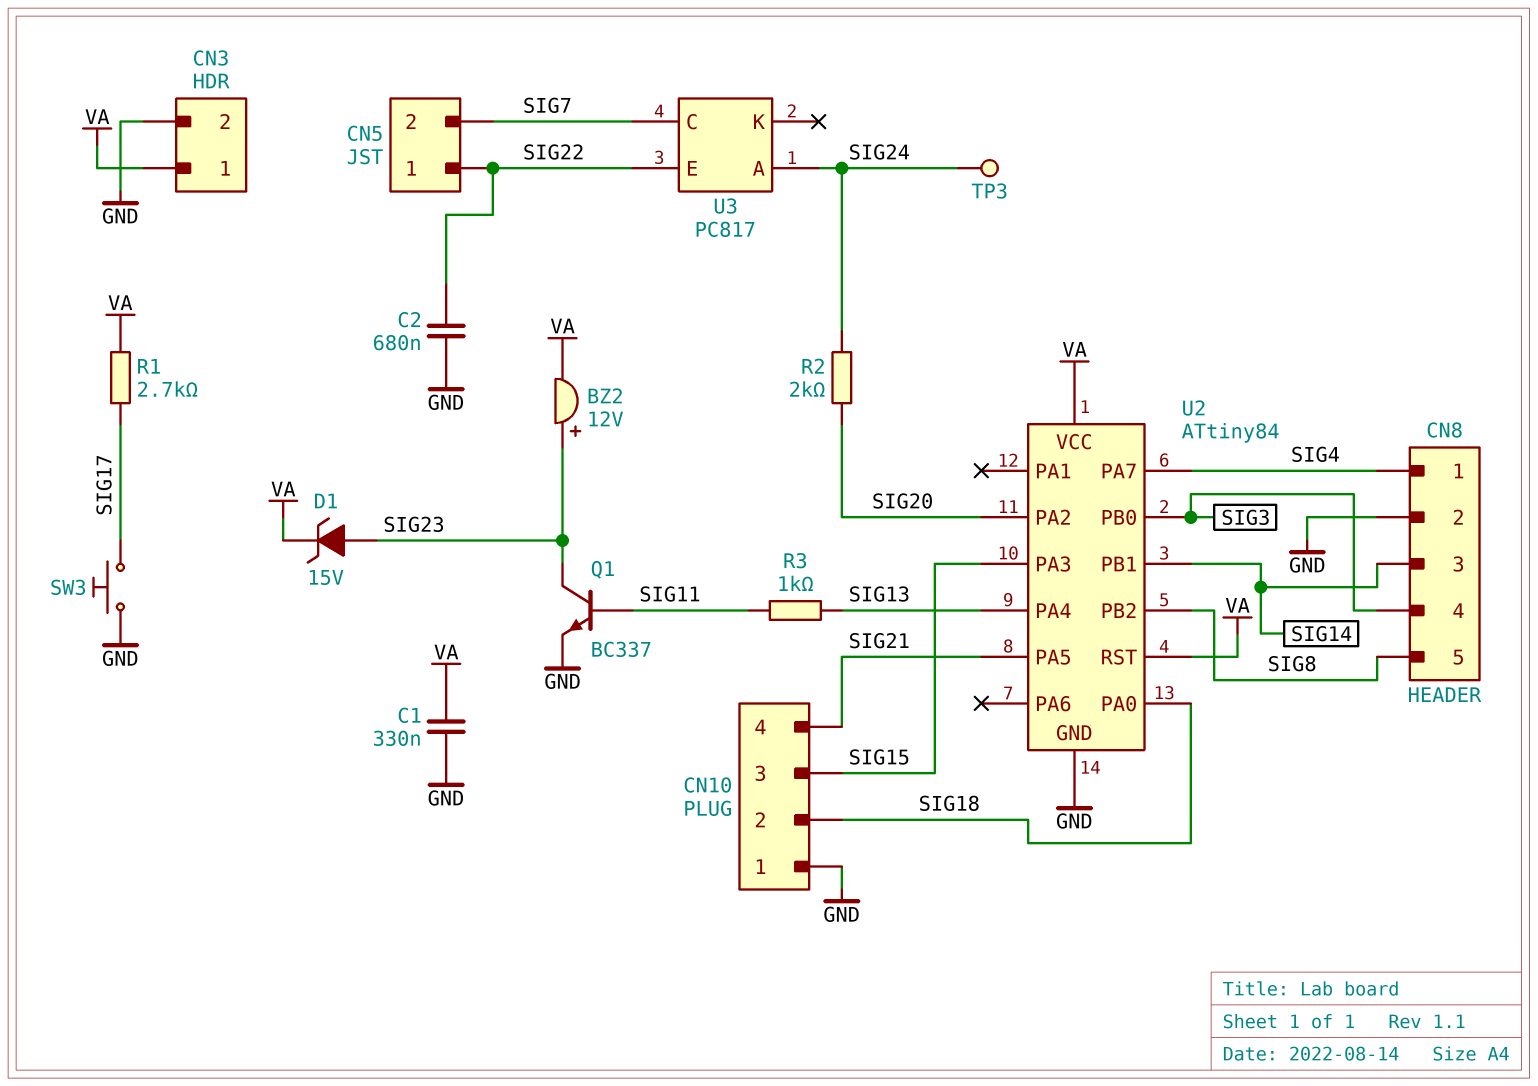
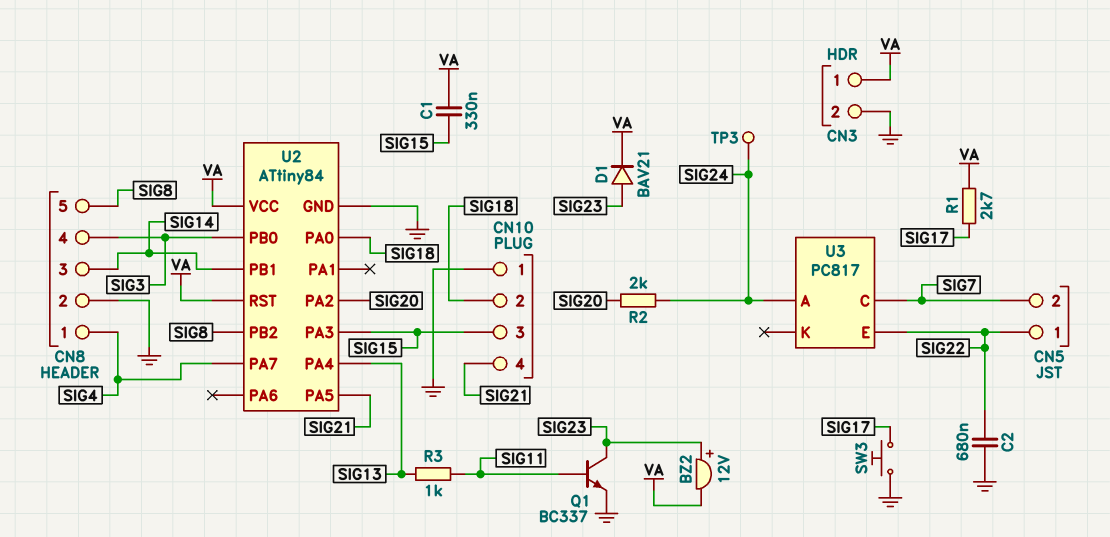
C1: 330nF (GND, VA) -> 330nF (SIG15, VA)
D1: zener 15V (A SIG23, K VA) -> diode BAV21 (A SIG23, K VA)

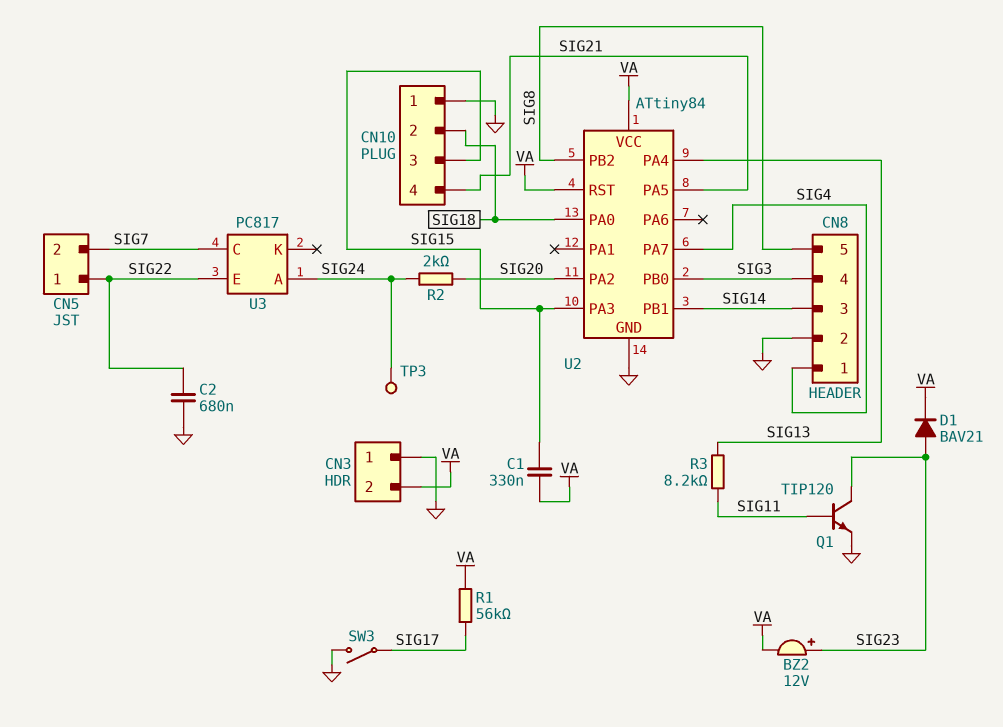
CN3 pin 1: VA -> GND
CN3 pin 2: GND -> VA
Q1: NPN BC337 (B SIG11, C SIG23, E GND) -> NPN TIP120 (B SIG11, C SIG23, E GND)
R1: 2.7k (SIG17, VA) -> 56k (SIG17, VA)
R3: 1k (SIG11, SIG13) -> 8.2k (SIG11, SIG13)
SW3: button (GND, SIG17) -> switch (GND, SIG17)

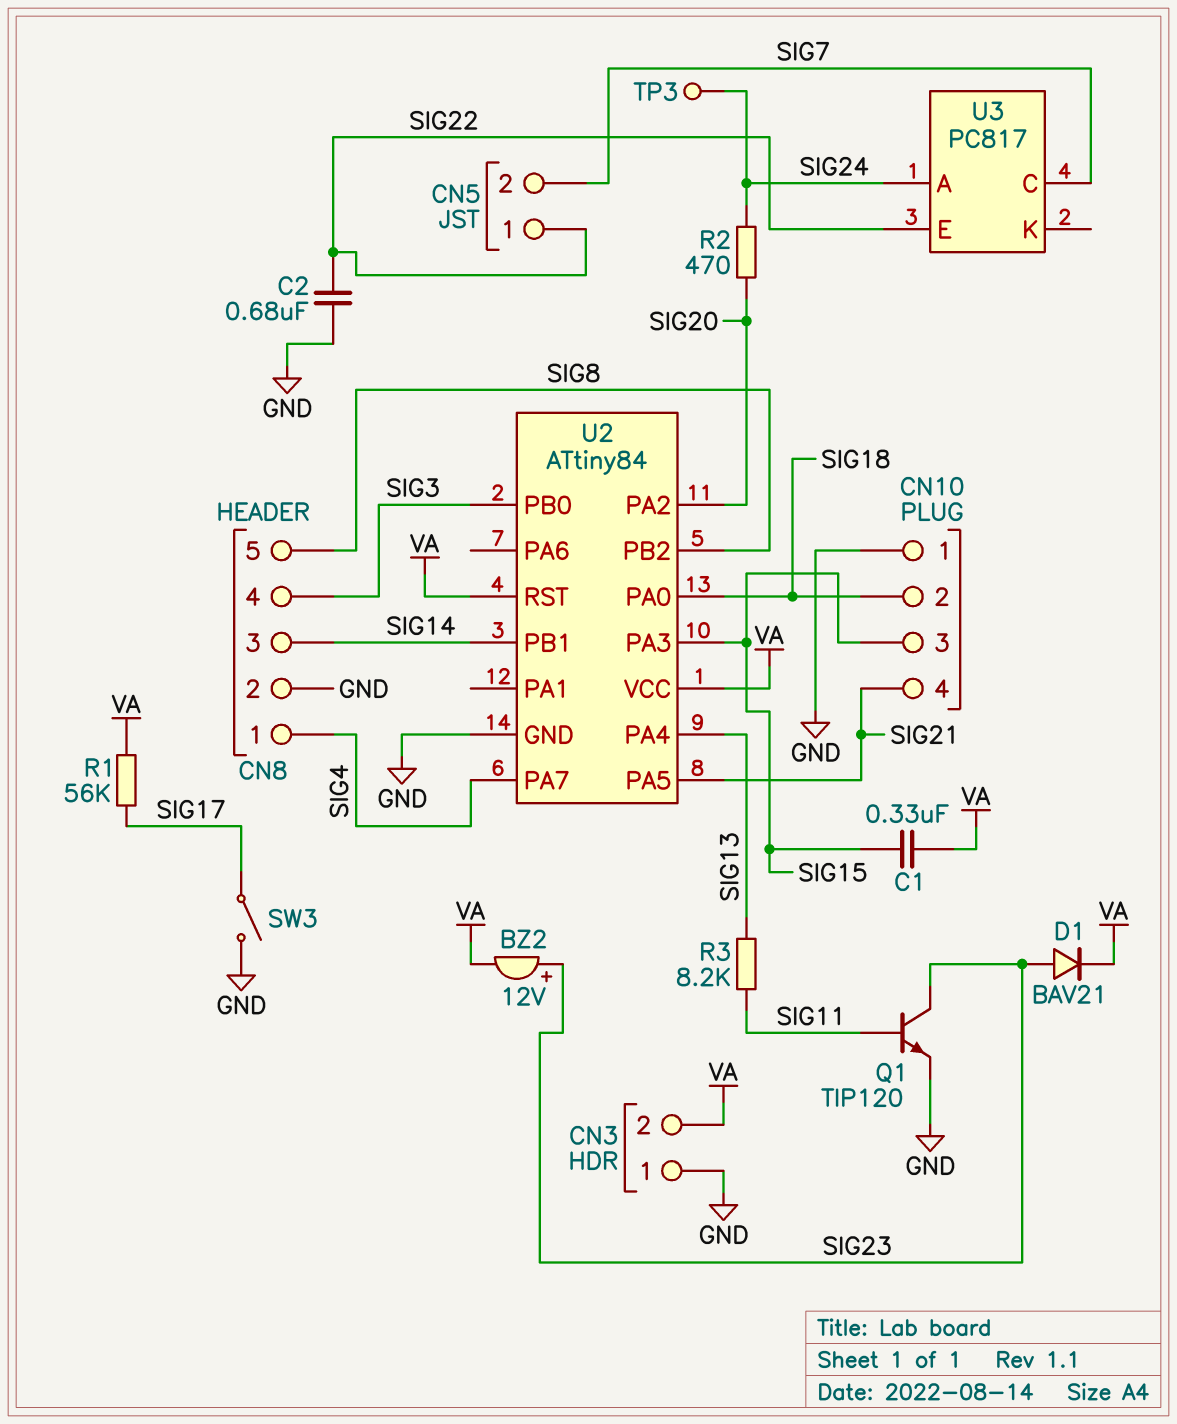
R2: 2k (SIG20, SIG24) -> 470 (SIG20, SIG24)

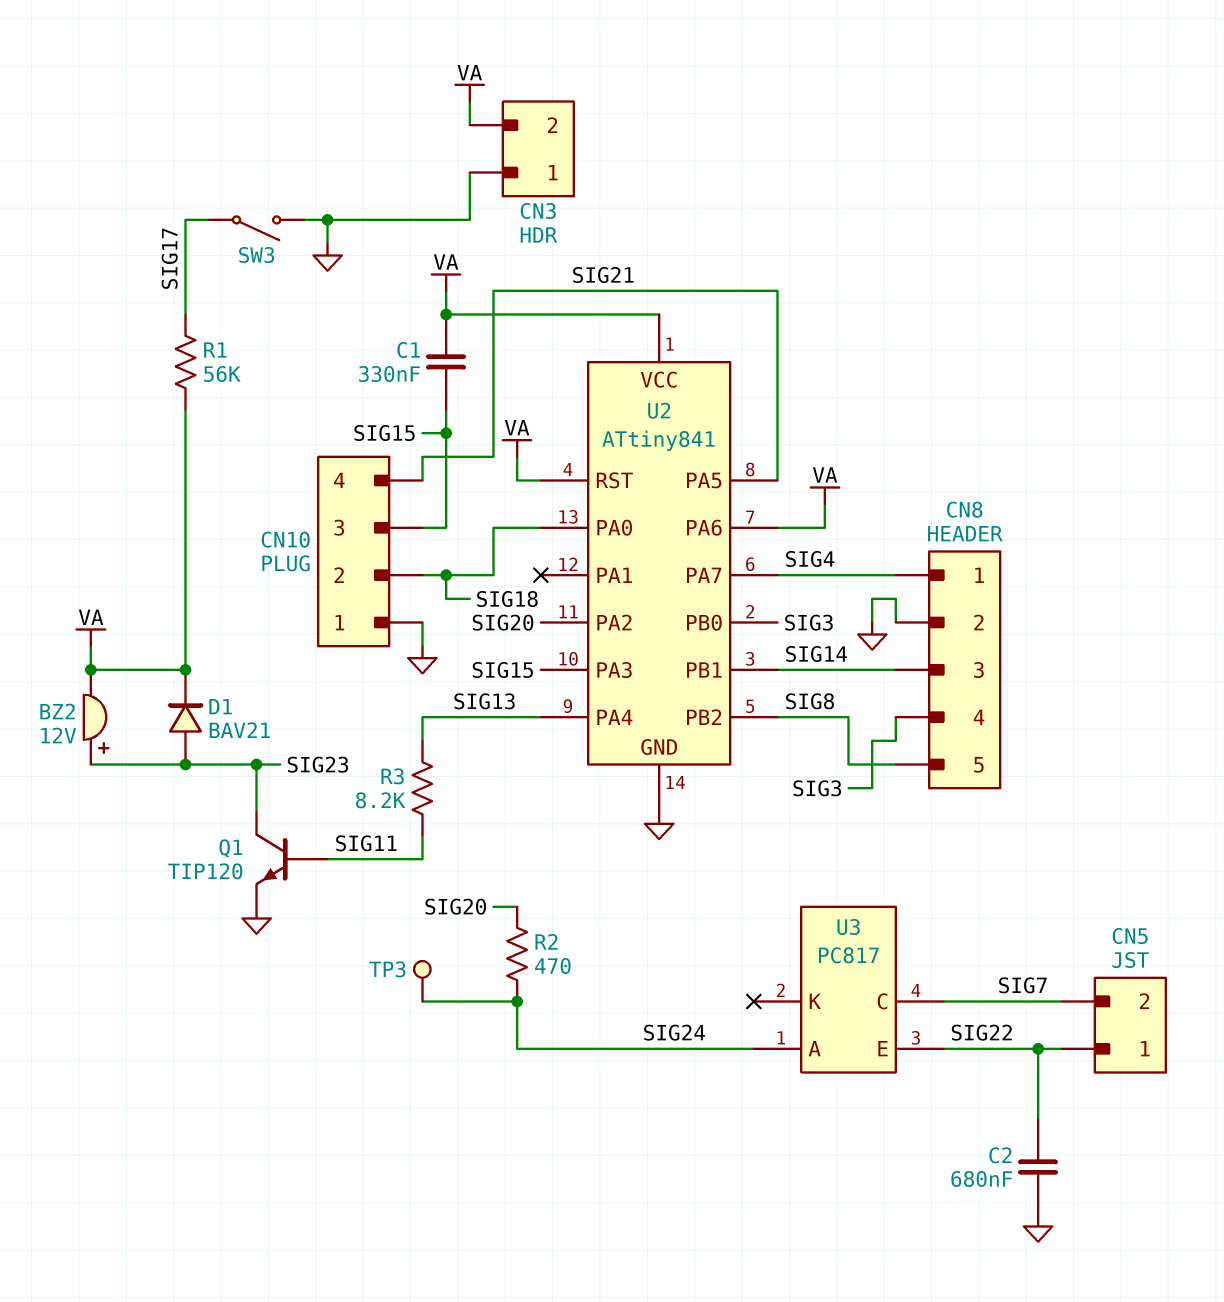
U2: ATtiny84 -> ATtiny841
U2 pin PA6: none -> VA

